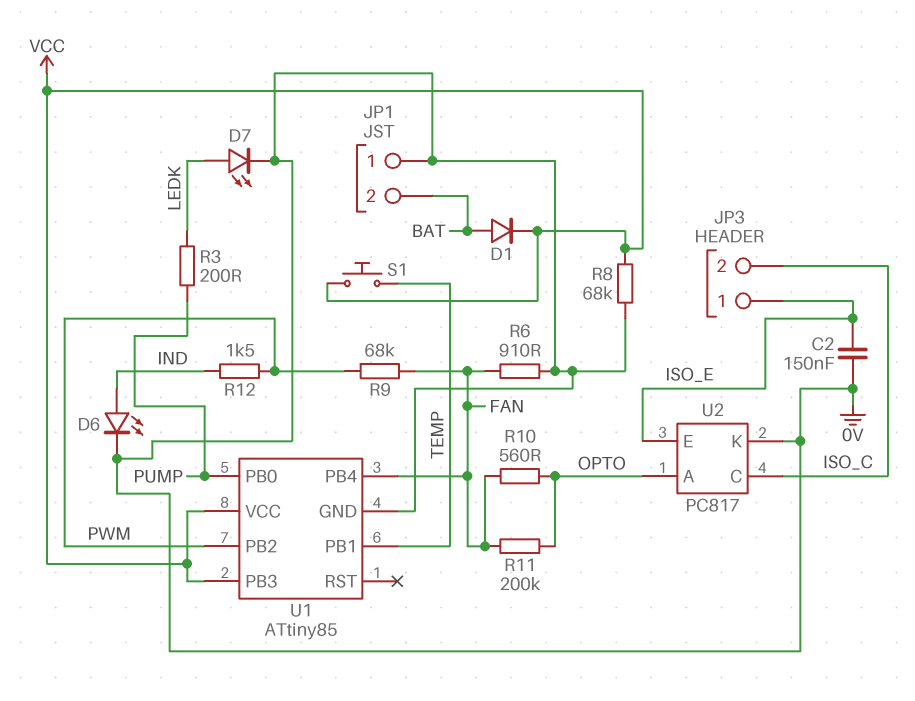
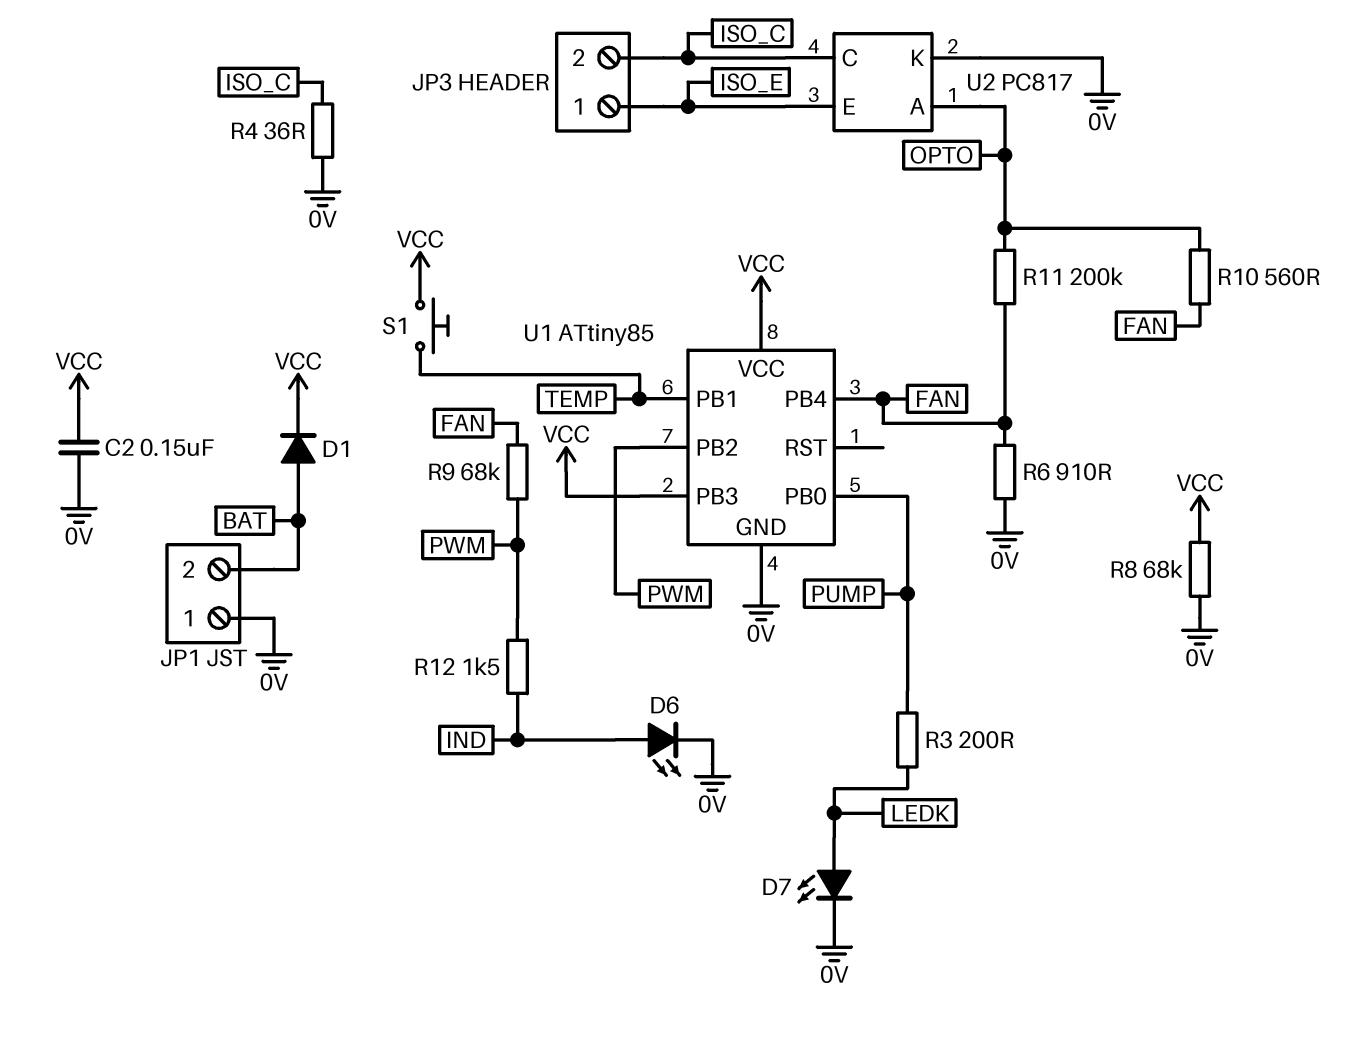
C2: 150nF (0V, ISO_E) -> 150nF (0V, VCC)
R4: none -> 36 (0V, ISO_C)

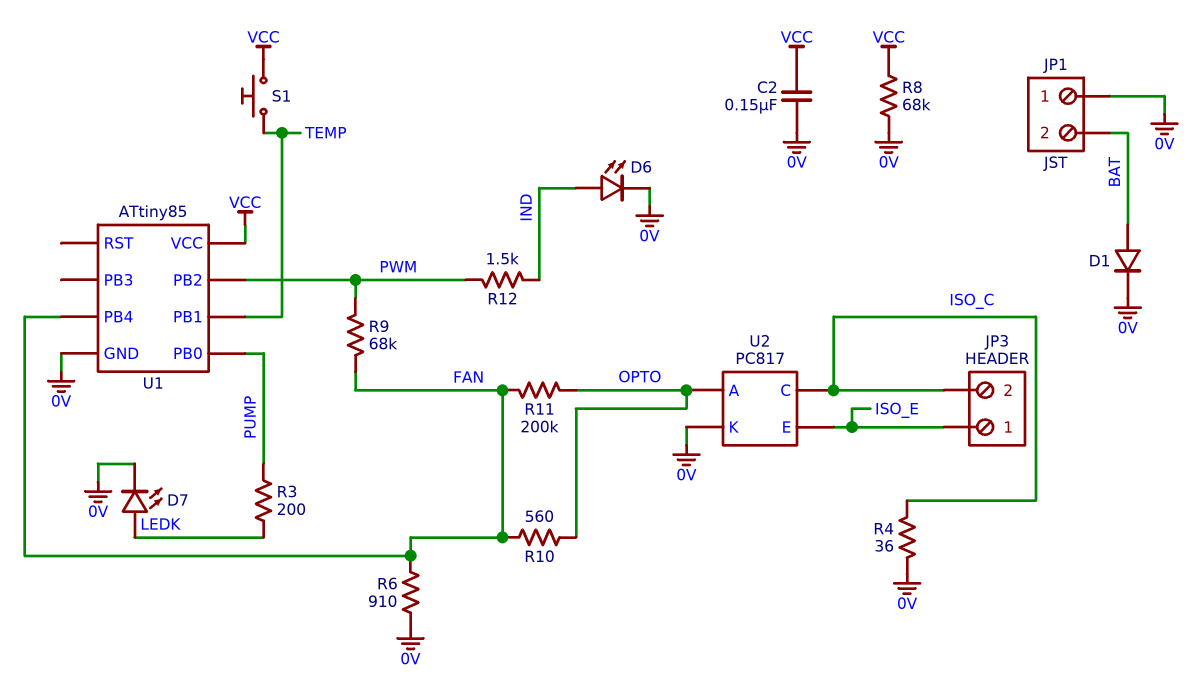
D1: diode (A BAT, K VCC) -> diode (A BAT, K 0V)
U1 pin PB3: VCC -> none

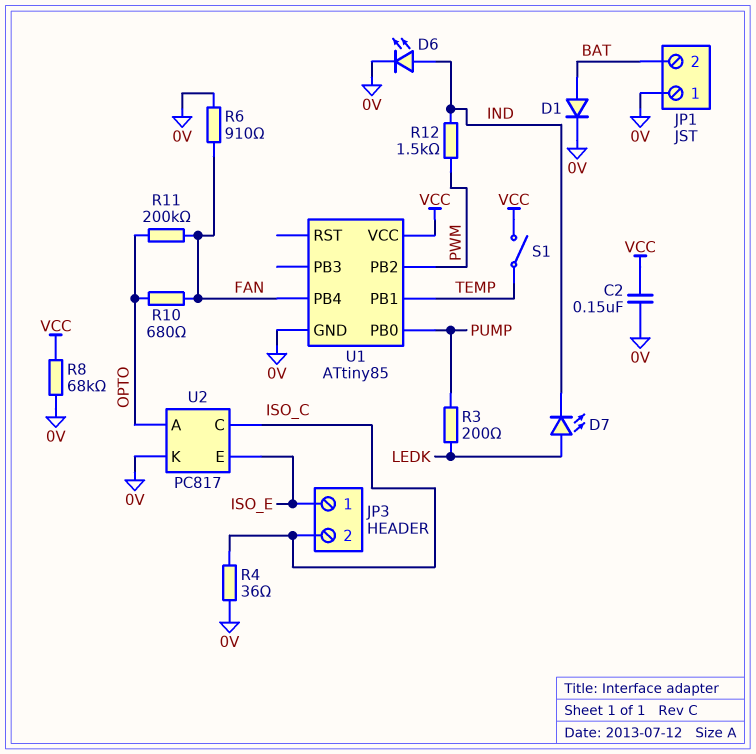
D7: LED (A LEDK, K 0V) -> LED (A LEDK, K IND)
R9: 68k (FAN, PWM) -> none
R10: 560 (FAN, OPTO) -> 680 (FAN, OPTO)
S1: button (TEMP, VCC) -> switch (TEMP, VCC)

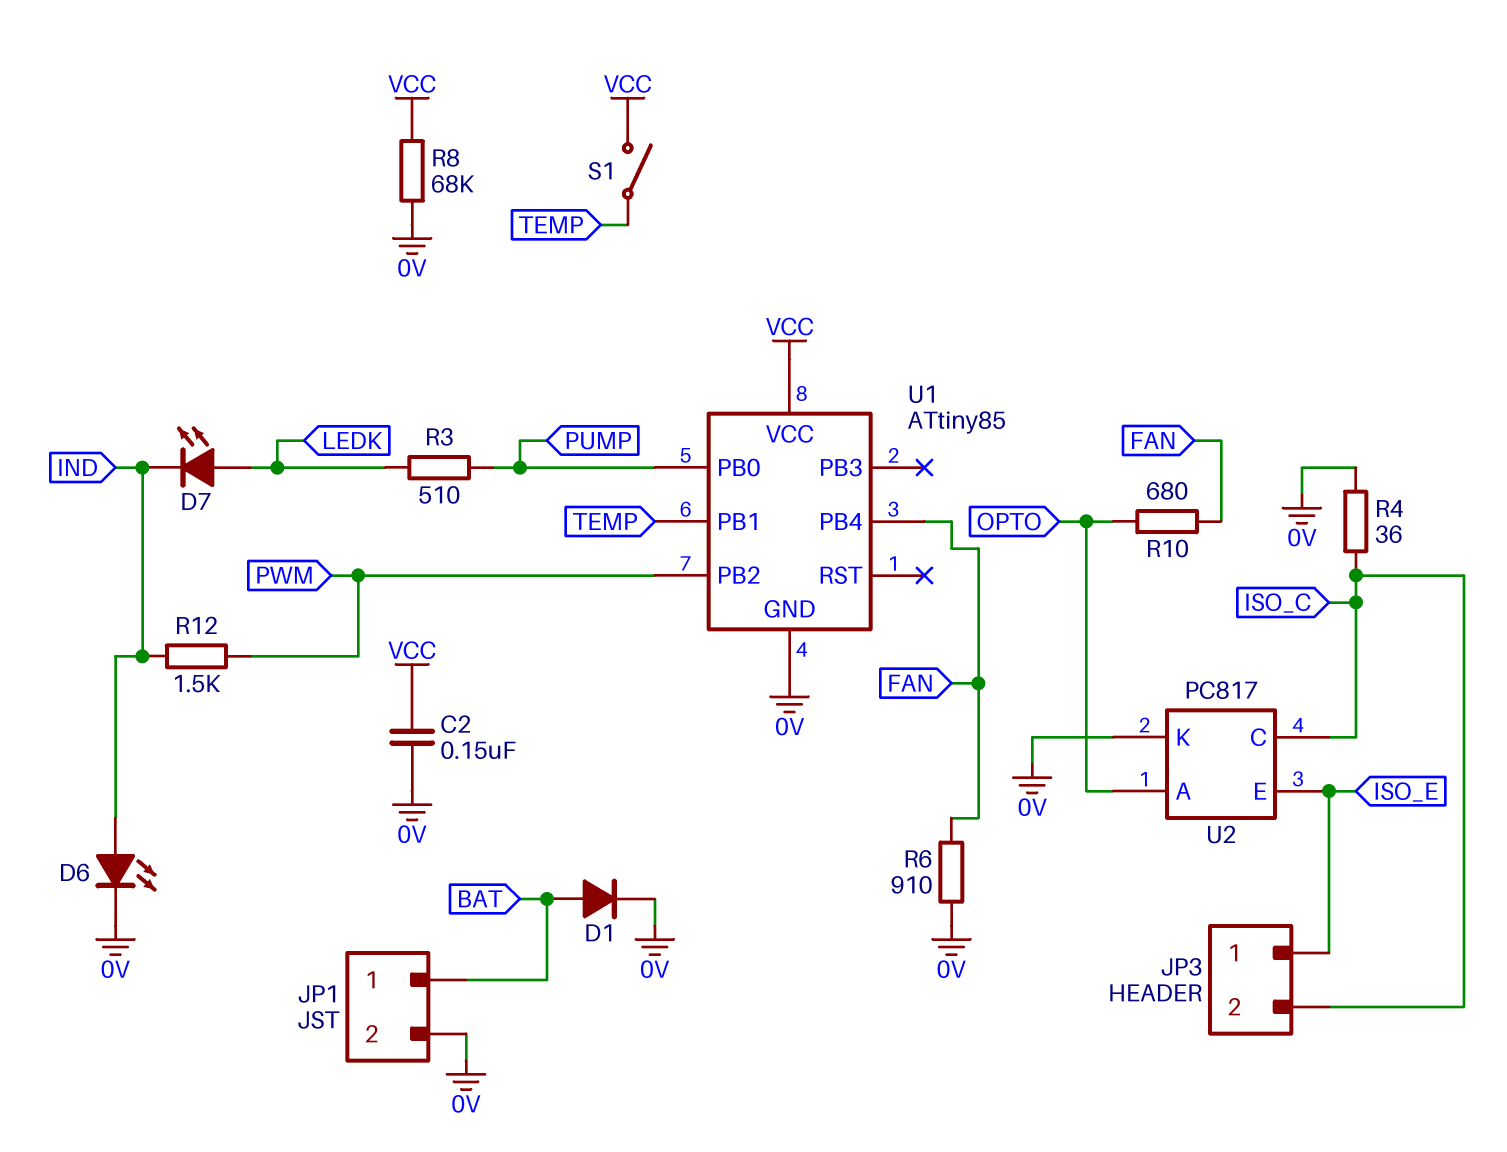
JP1 pin 1: 0V -> BAT
JP1 pin 2: BAT -> 0V
R3: 200 (LEDK, PUMP) -> 510 (LEDK, PUMP)
R11: 200k (FAN, OPTO) -> none

